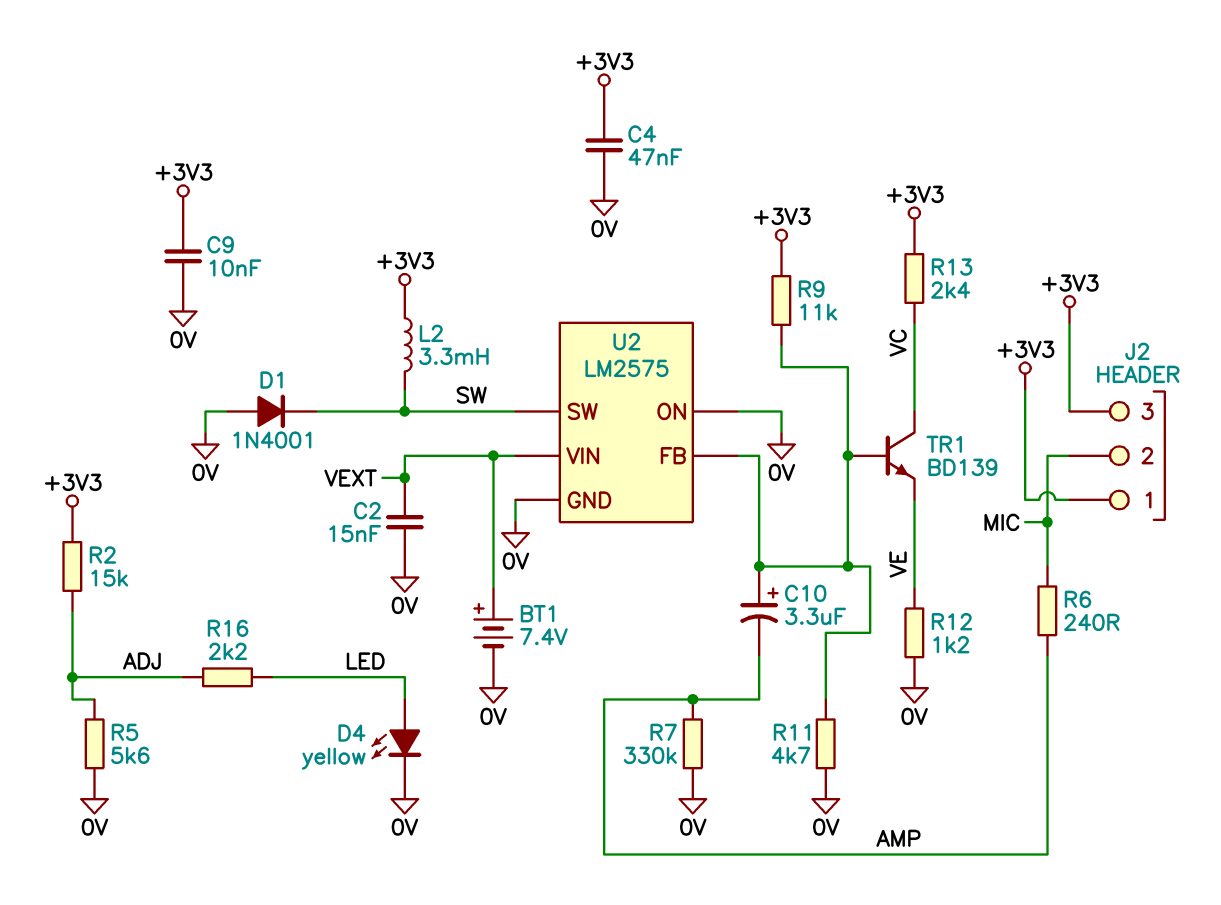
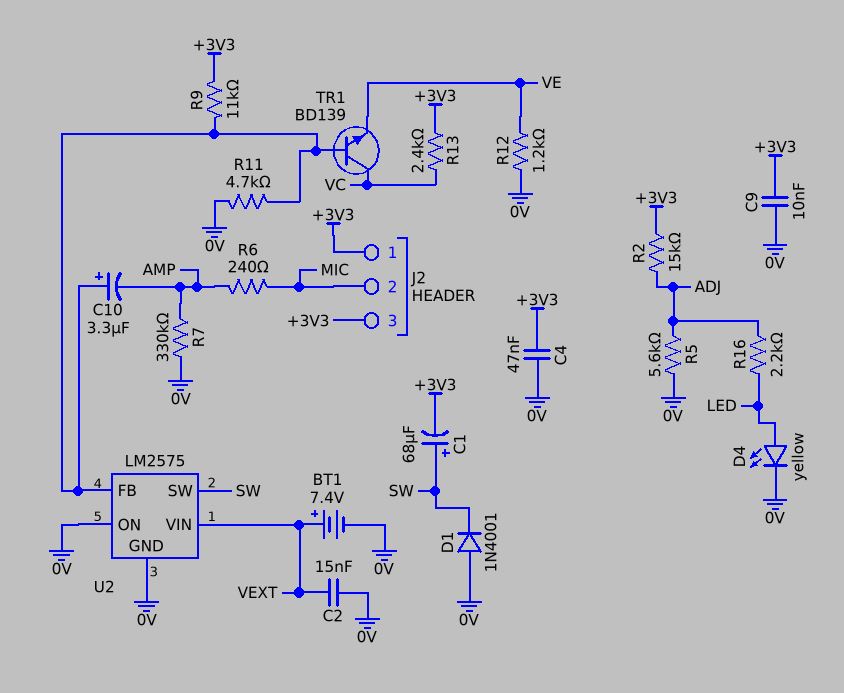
C1: none -> 68uF (plus SW, minus +3V3)
L2: 3.3mH (+3V3, SW) -> none

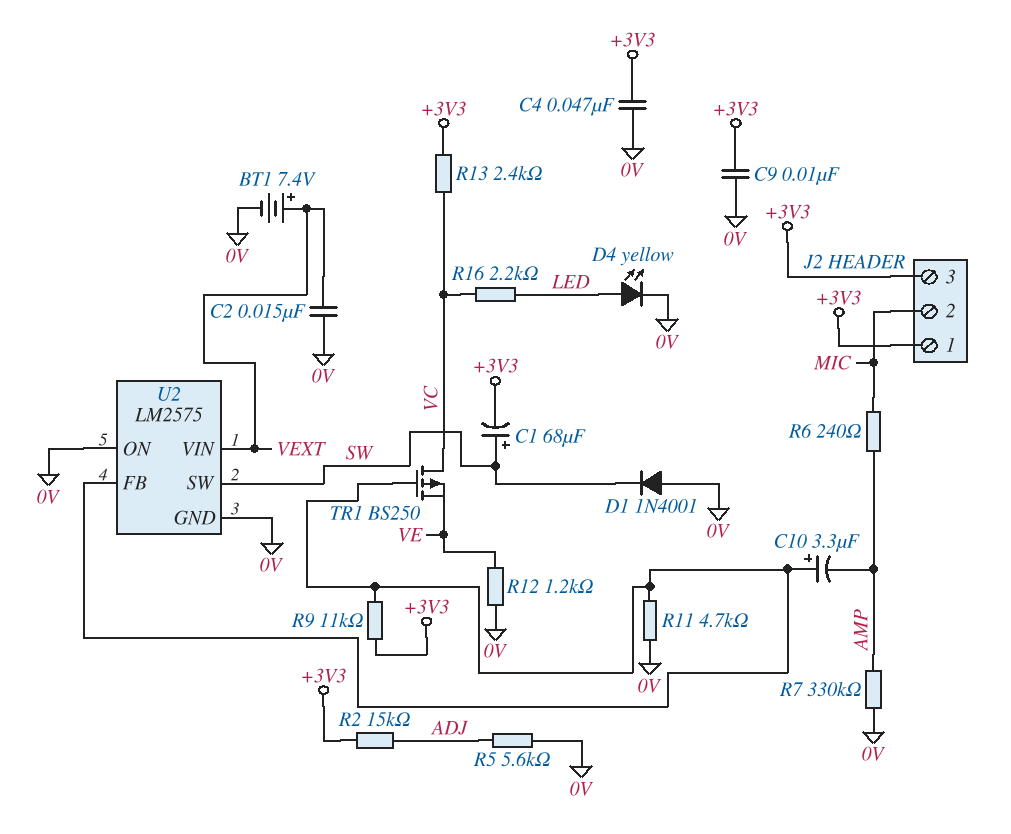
R16: 2.2k (ADJ, LED) -> 2.2k (LED, VC)
TR1: NPN BD139 (B U2/FB, C VC, E VE) -> PMOS BS250 (G U2/FB, D VC, S VE)

